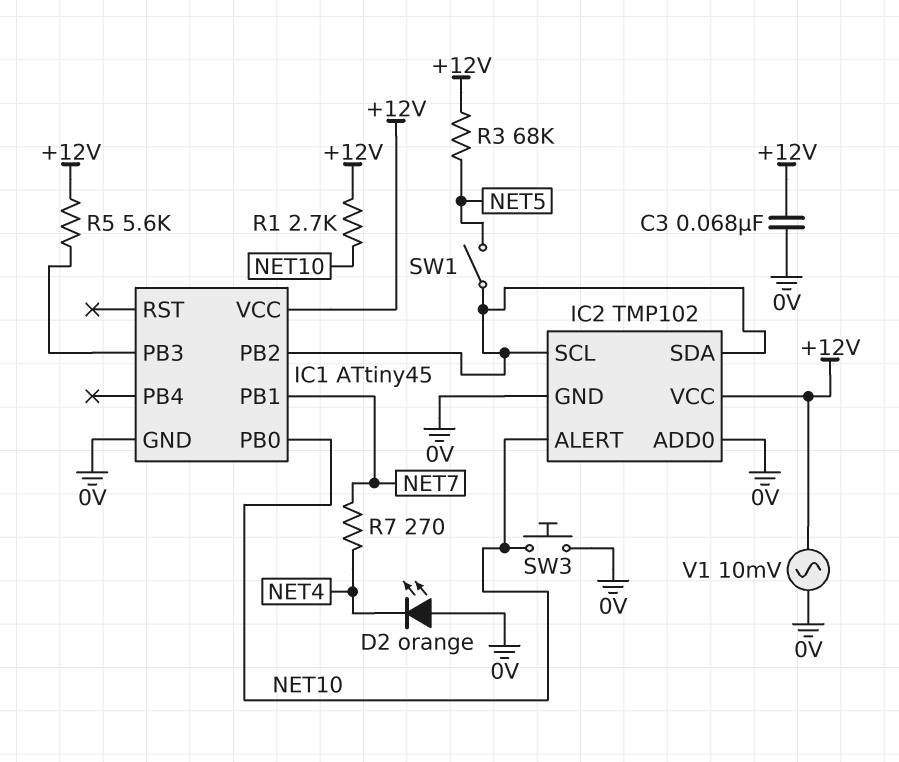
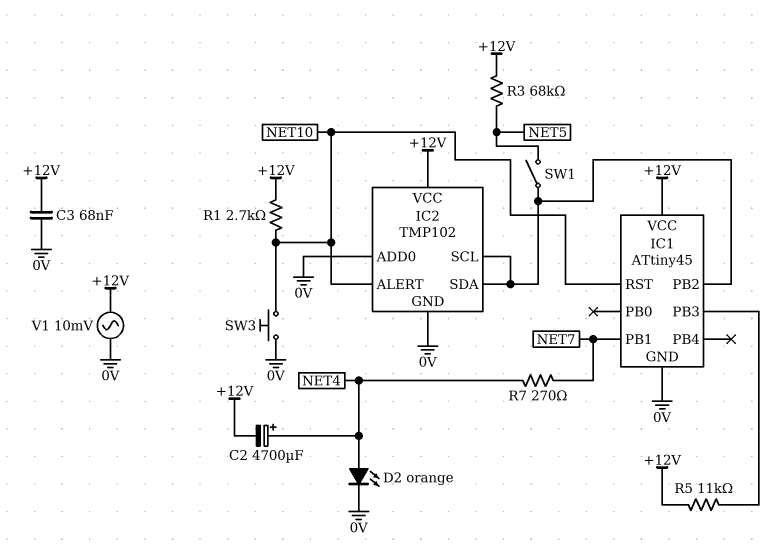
C2: none -> 4700uF (plus NET4, minus +12V)
D2: LED orange (A 0V, K NET4) -> LED orange (A NET4, K 0V)
IC1 pin PB0: NET10 -> none
IC1 pin RST: none -> NET10
R5: 5.6k (+12V, IC1/PB3) -> 11k (+12V, IC1/PB3)

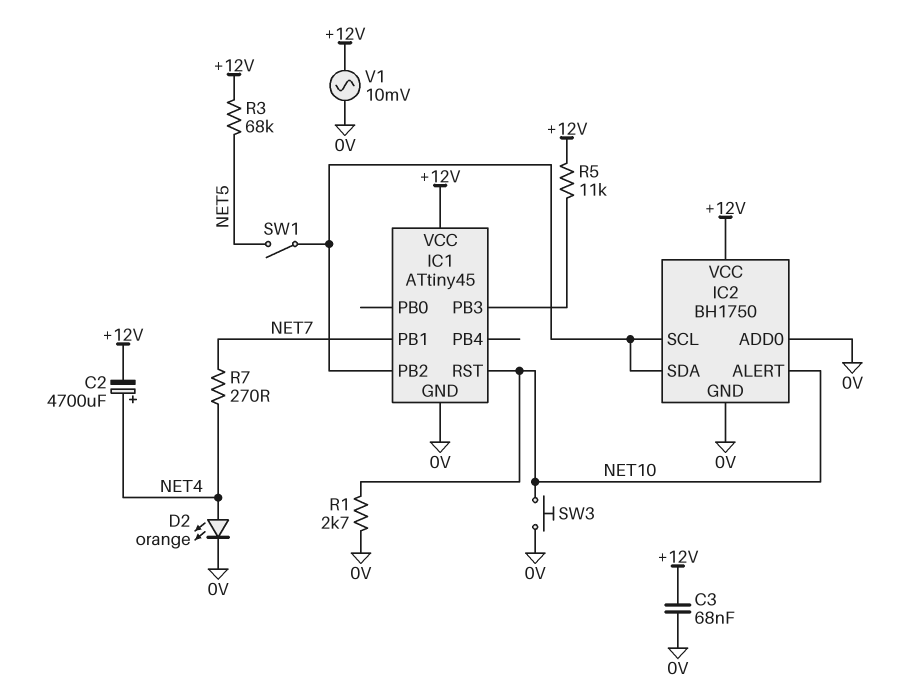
IC2: TMP102 -> BH1750
R1: 2.7k (+12V, NET10) -> 2.7k (0V, NET10)

